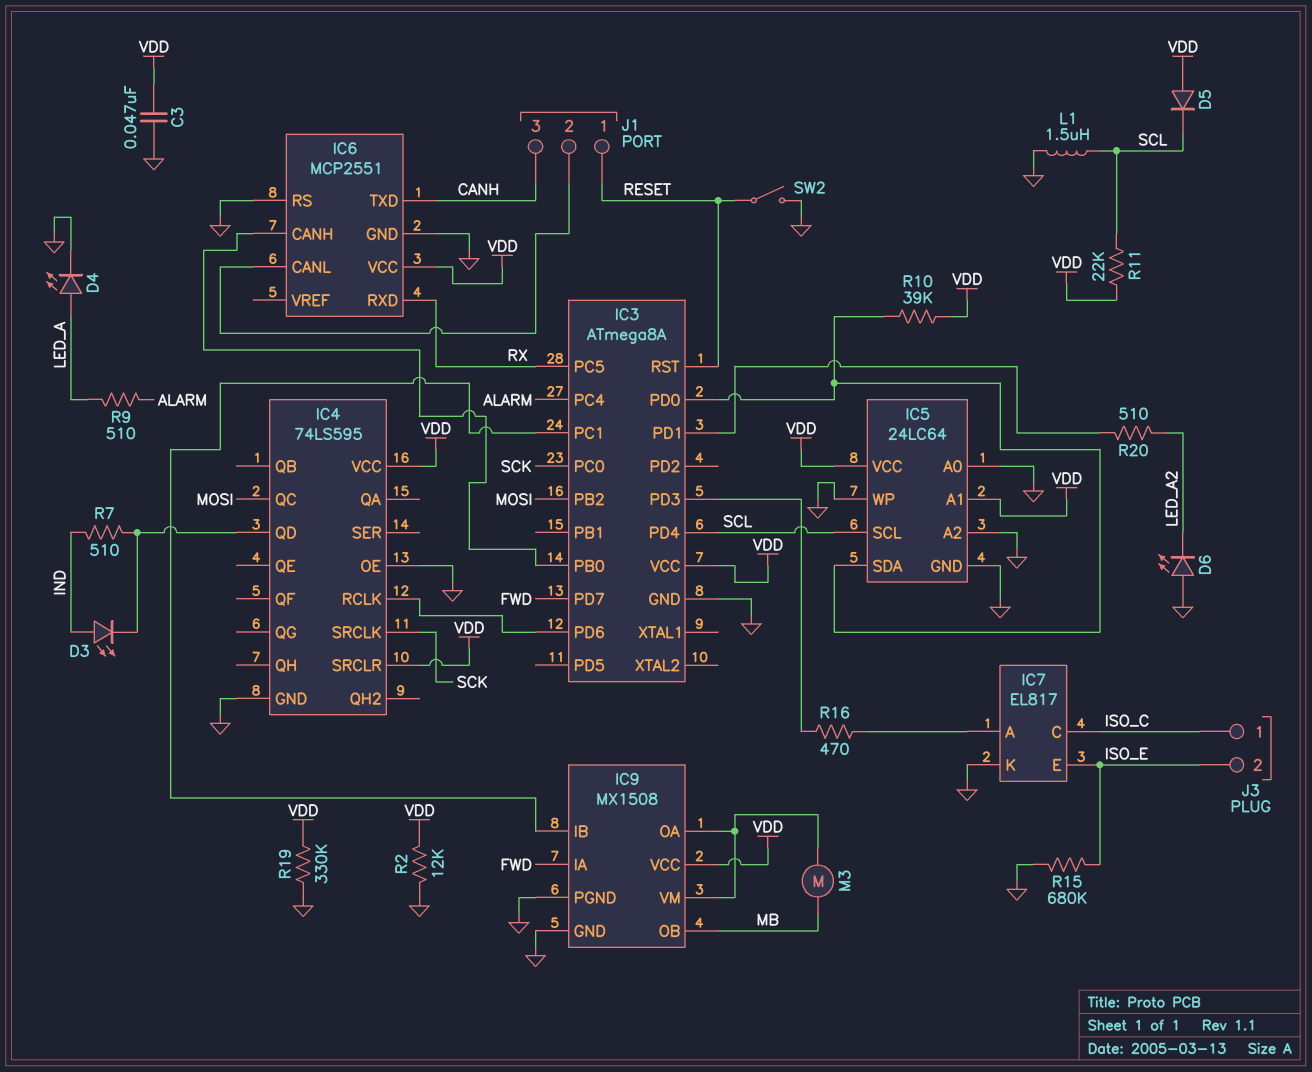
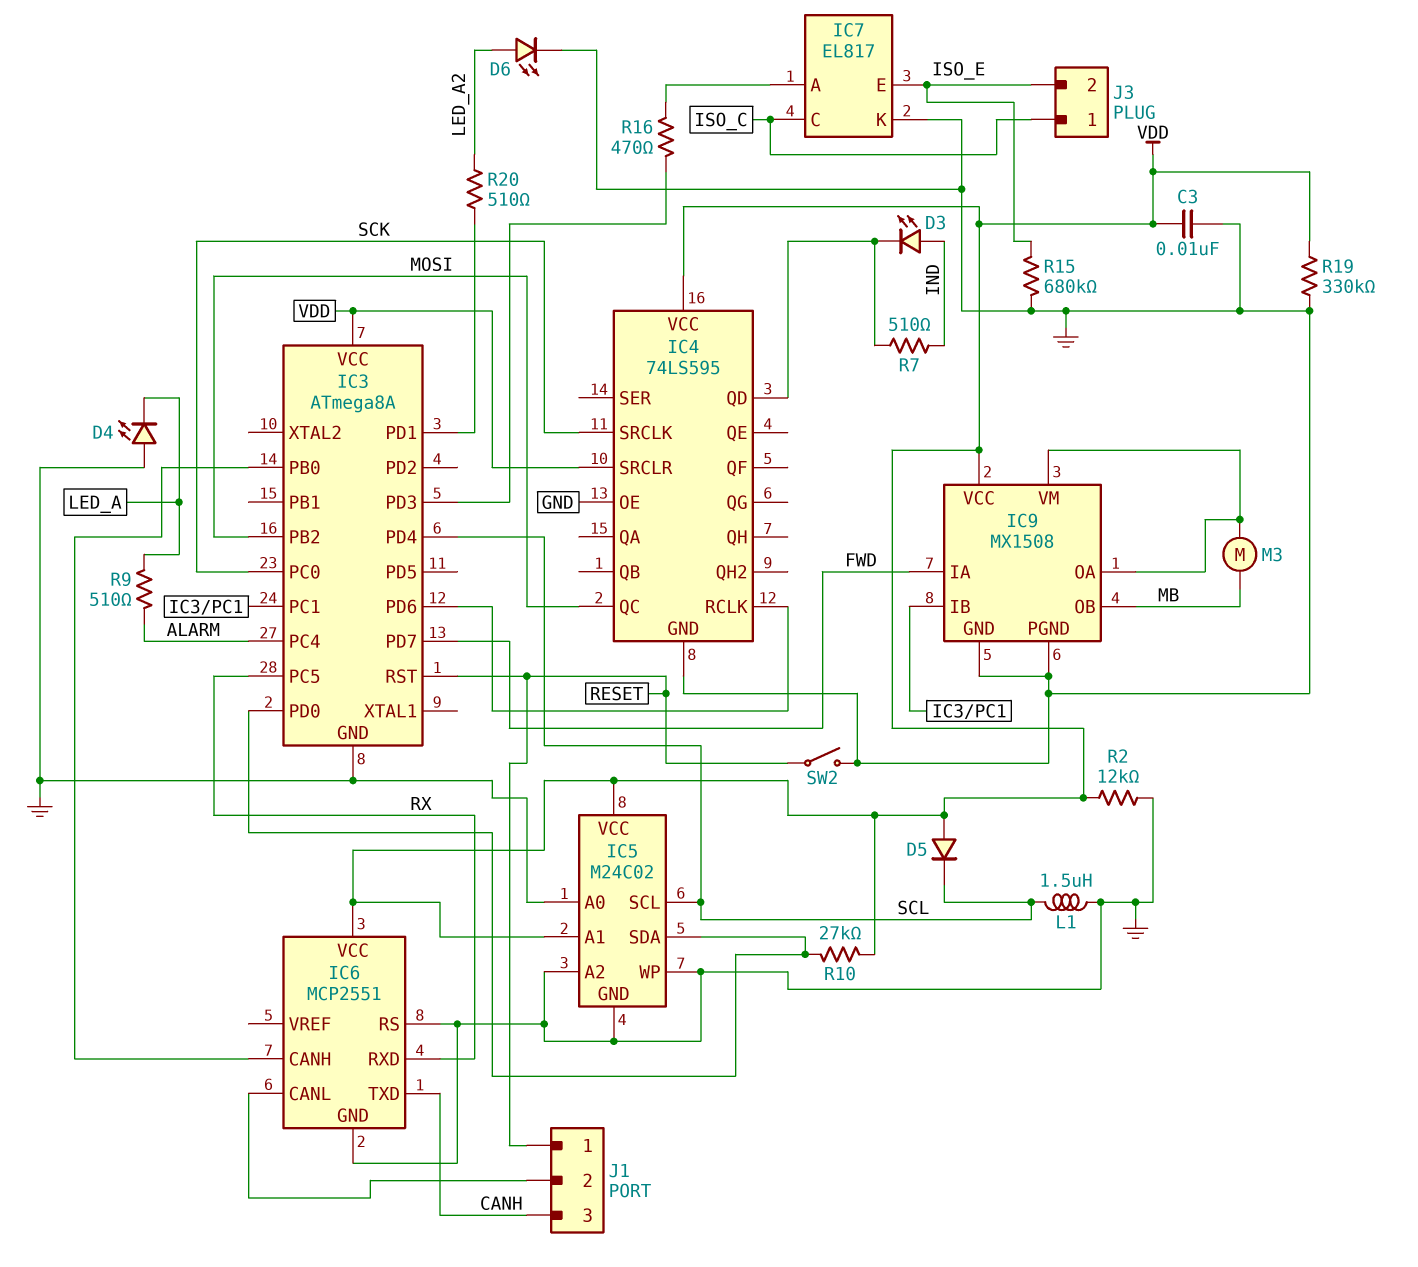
C3: 47nF (GND, VDD) -> 10nF (GND, VDD)
D4: LED (A LED_A, K GND) -> LED (A GND, K LED_A)
D6: LED (A GND, K LED_A2) -> LED (A LED_A2, K GND)
IC5: 24LC64 -> M24C02
R10: 39k (IC3/PD0, VDD) -> 27k (IC3/PD0, VDD)
R11: 22k (SCL, VDD) -> none

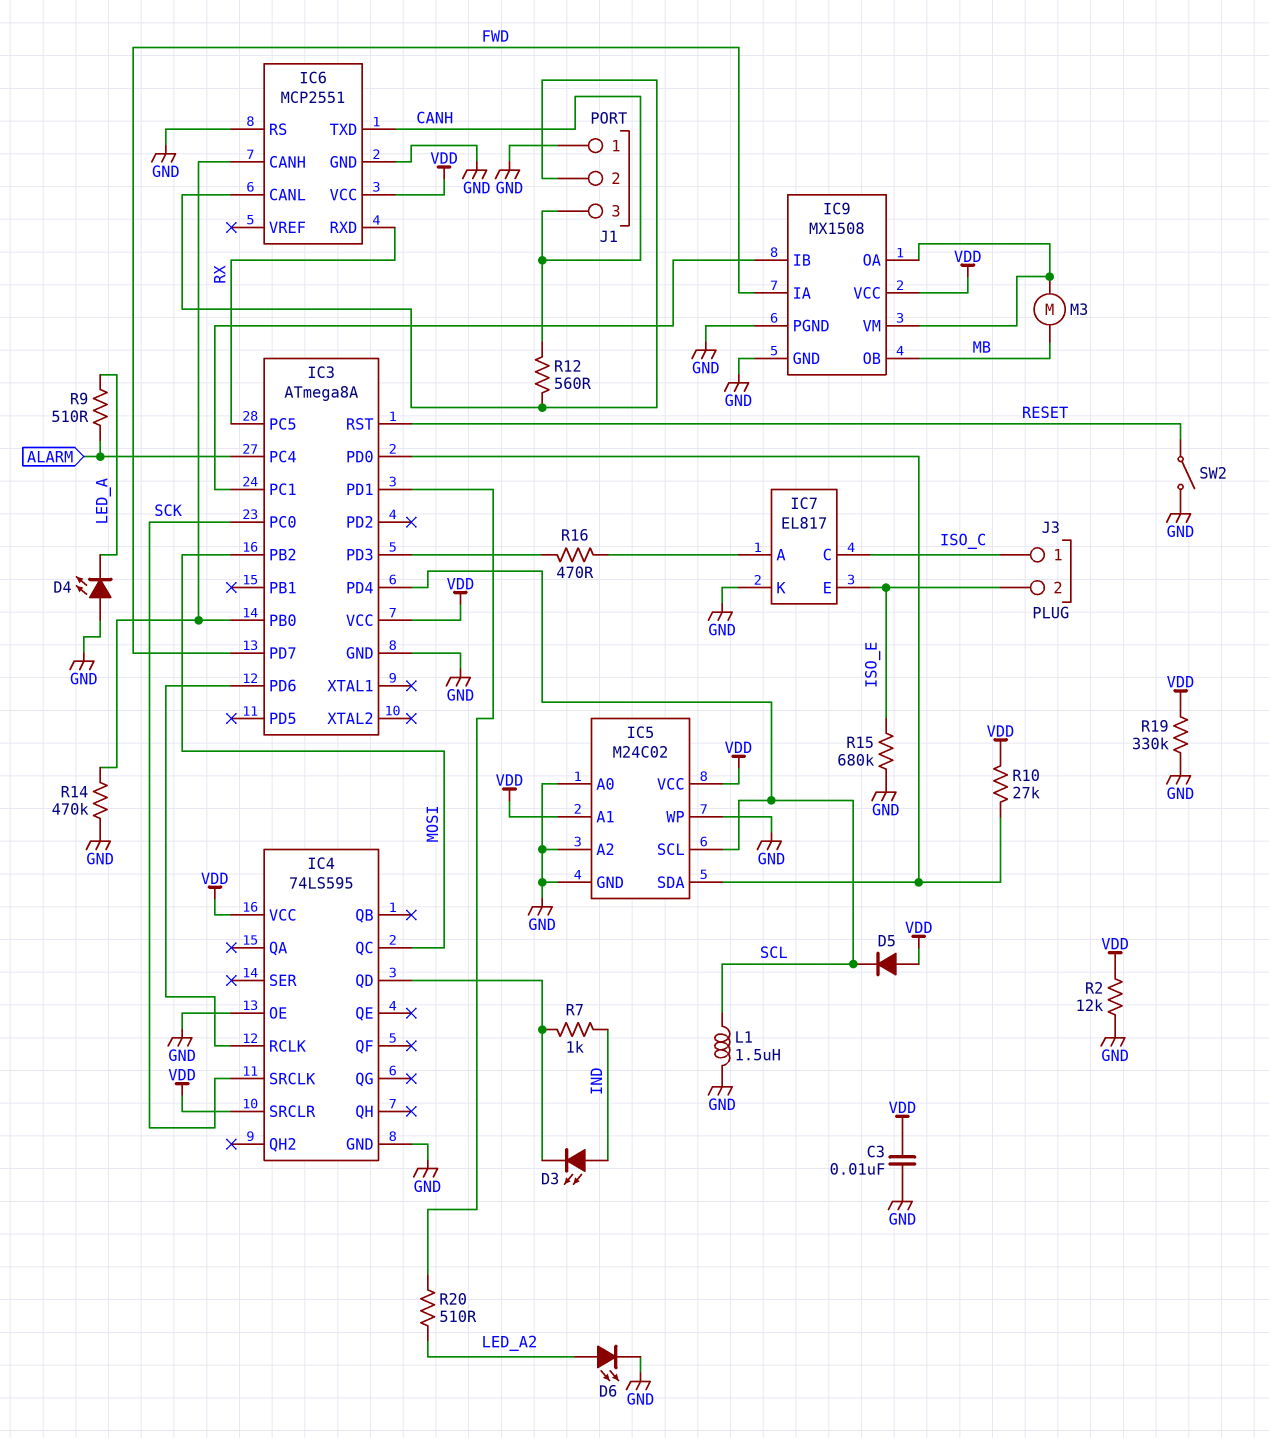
J1 pin 1: RESET -> GND
R7: 510 (IC4/QD, IND) -> 1k (IC4/QD, IND)
R12: none -> 560 (CANH, IC6/CANL)
R14: none -> 470k (GND, IC3/PB0)

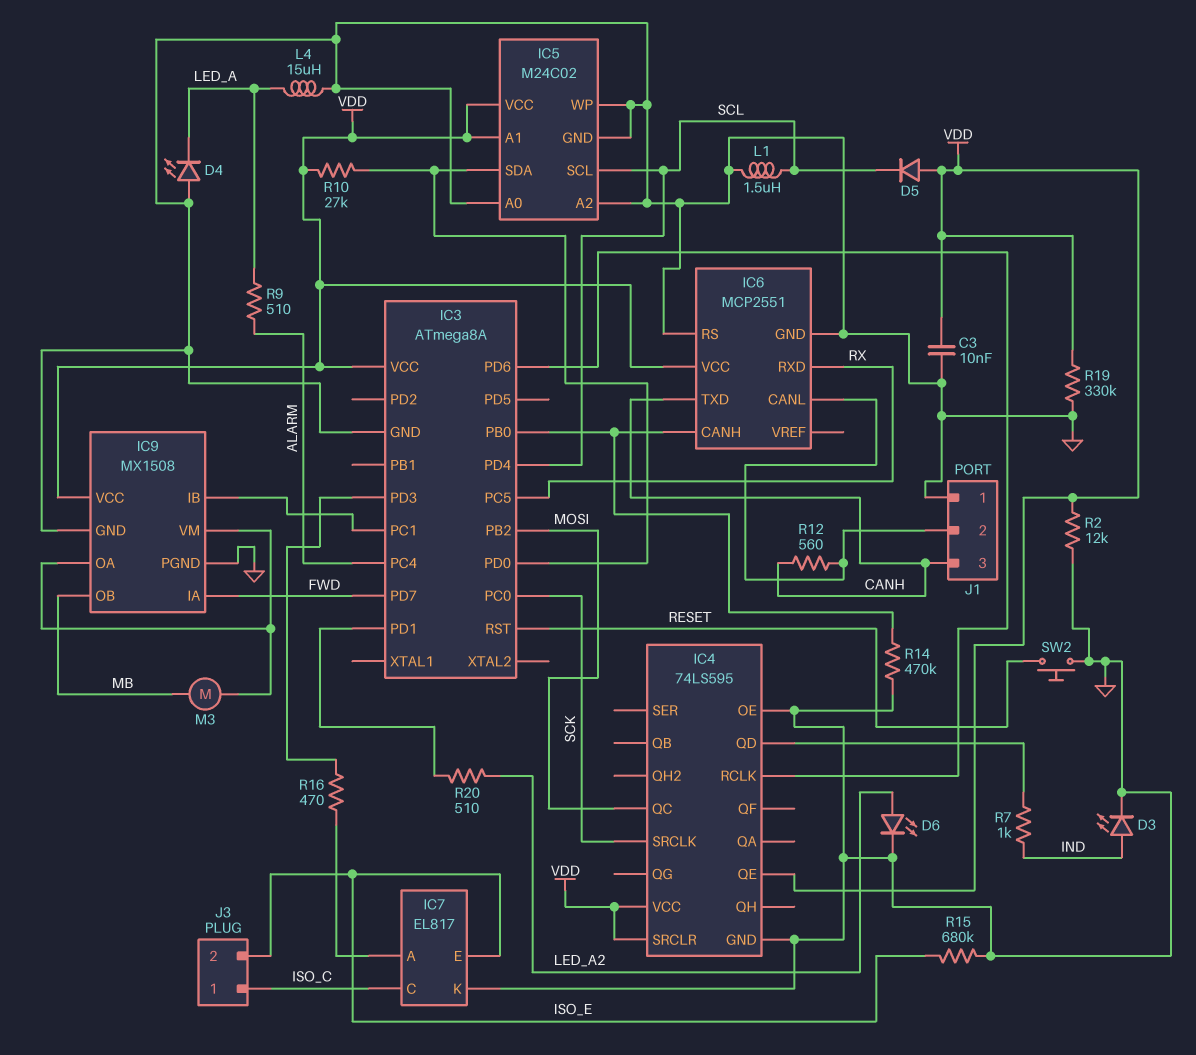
D3: LED (A IND, K IC4/QD) -> LED (A IND, K GND)
IC4 pin QE: none -> VDD
L4: none -> 15uH (GND, LED_A)
SW2: switch (GND, RESET) -> button (GND, RESET)

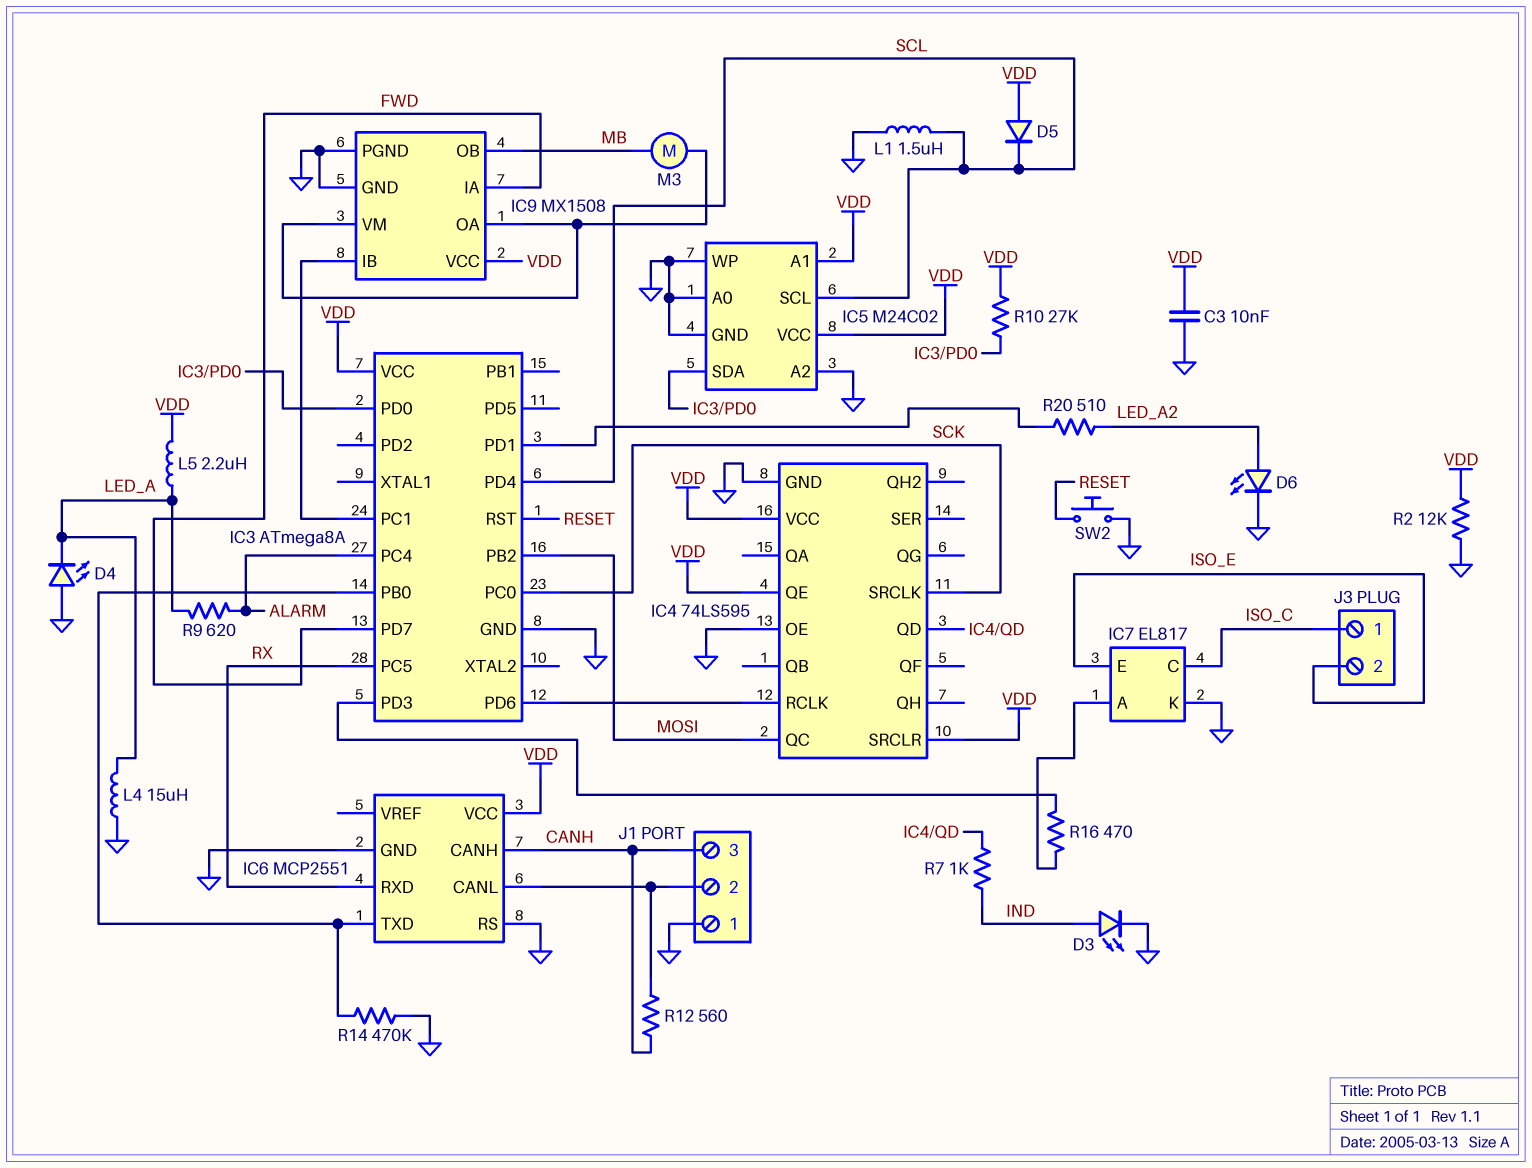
IC6 pin CANH: IC3/PB0 -> CANH
IC6 pin TXD: CANH -> IC3/PB0
L5: none -> 2.2uH (LED_A, VDD)
R9: 510 (ALARM, LED_A) -> 620 (ALARM, LED_A)
R15: 680k (GND, ISO_E) -> none
R19: 330k (GND, VDD) -> none

